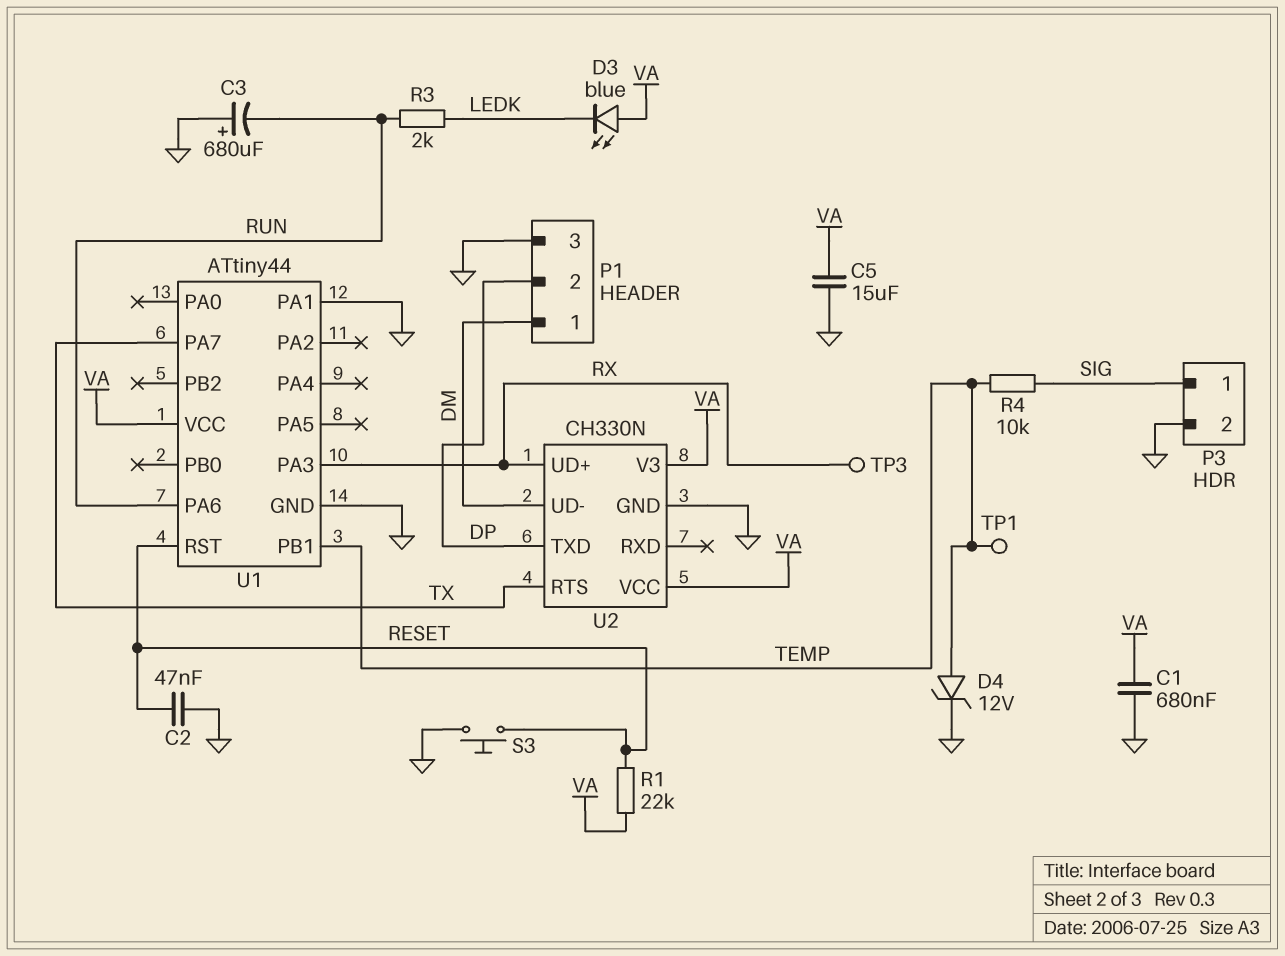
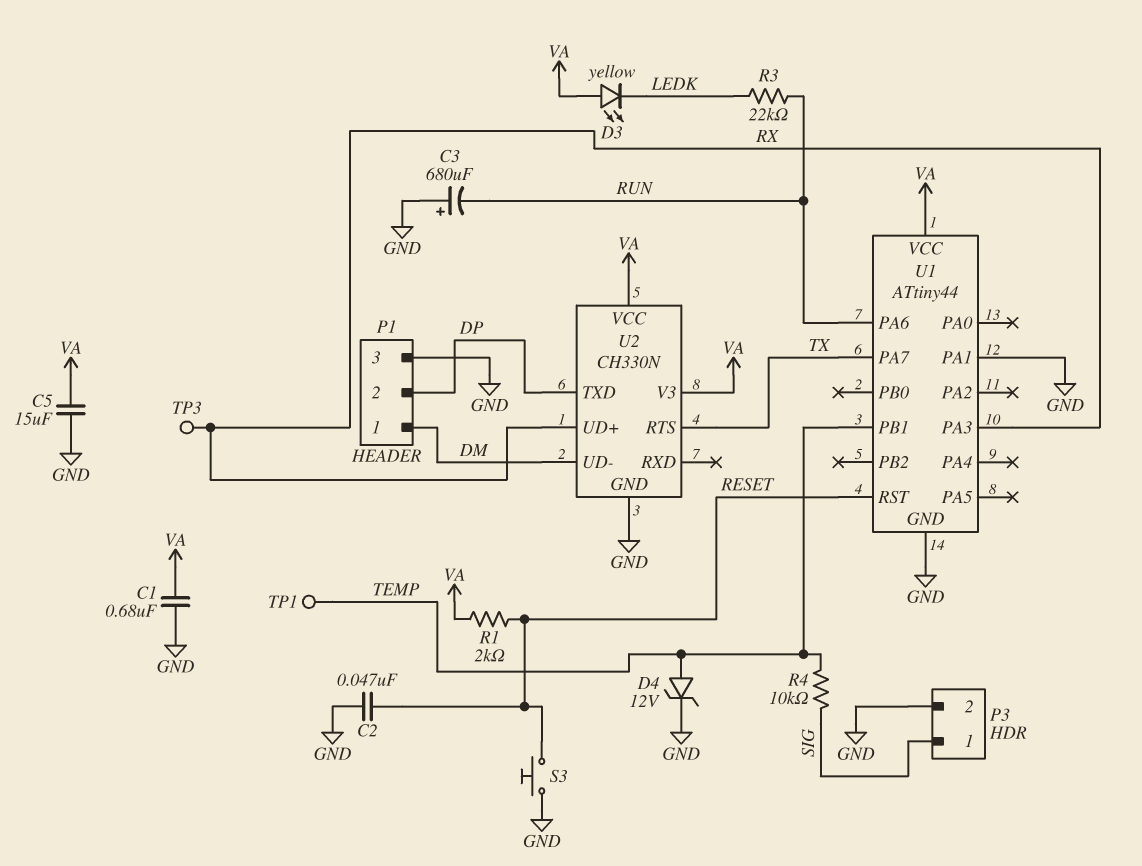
D3: LED blue (A VA, K LEDK) -> LED yellow (A VA, K LEDK)
R1: 22k (RESET, VA) -> 2k (RESET, VA)
R3: 2k (LEDK, RUN) -> 22k (LEDK, RUN)

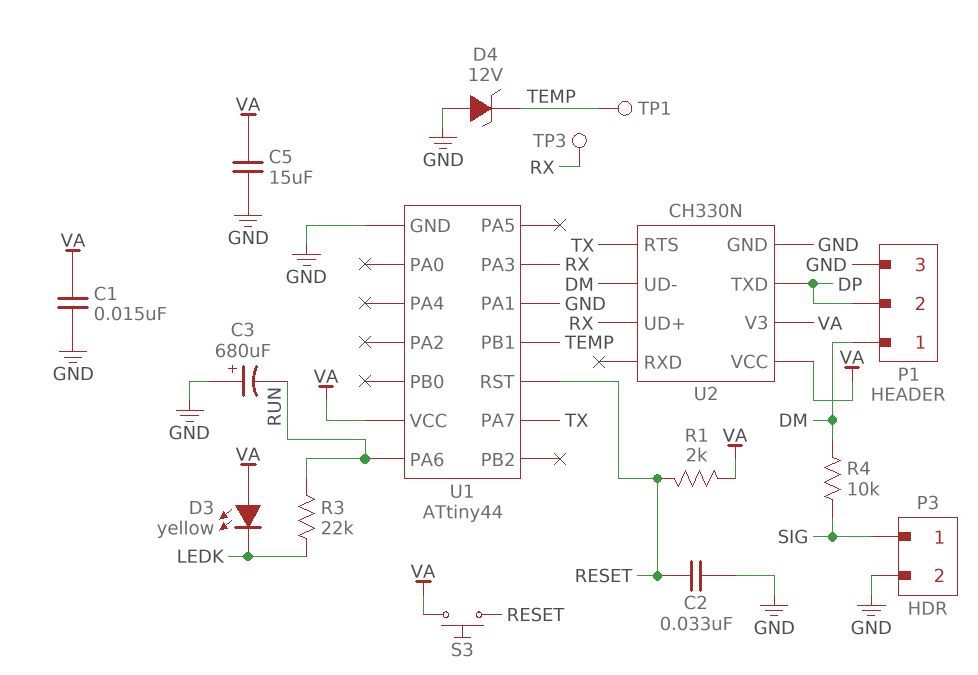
C1: 680nF (GND, VA) -> 15nF (GND, VA)
C2: 47nF (GND, RESET) -> 33nF (GND, RESET)
D4: zener 12V (A TEMP, K GND) -> zener 12V (A GND, K TEMP)
R4: 10k (SIG, TEMP) -> 10k (DM, SIG)
S3: button (GND, RESET) -> button (RESET, VA)

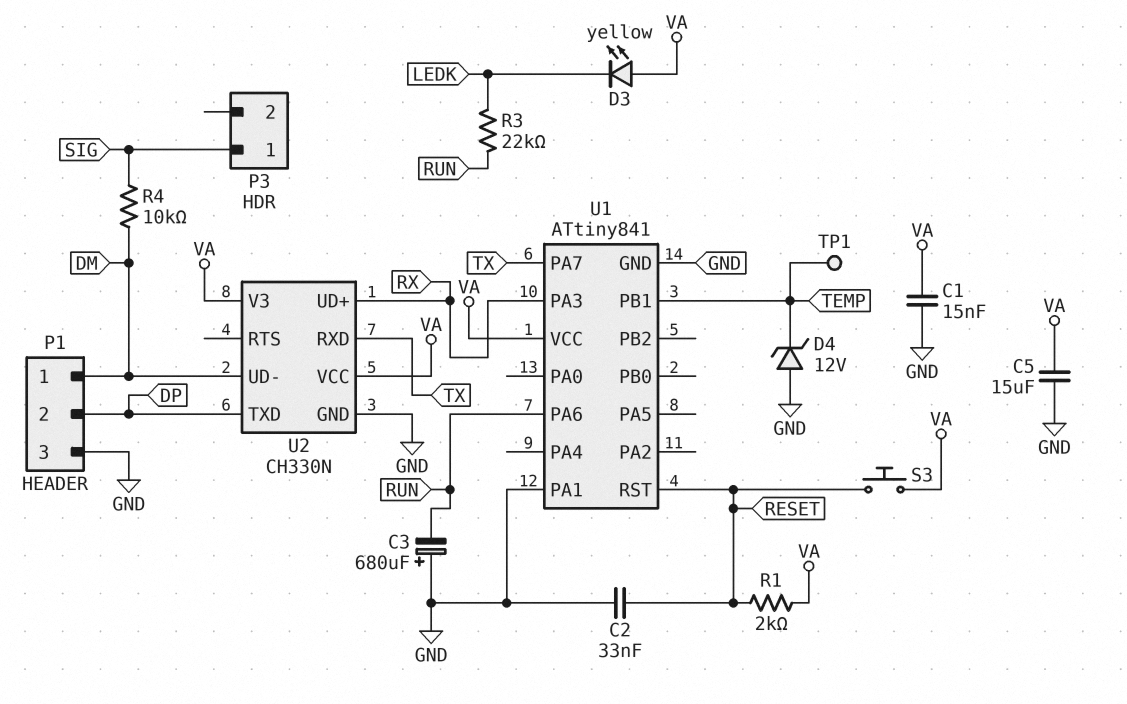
P3 pin 2: GND -> none
TP3: test point (RX) -> none
U1: ATtiny44 -> ATtiny841
U2 pin RTS: TX -> none
U2 pin RXD: none -> TX

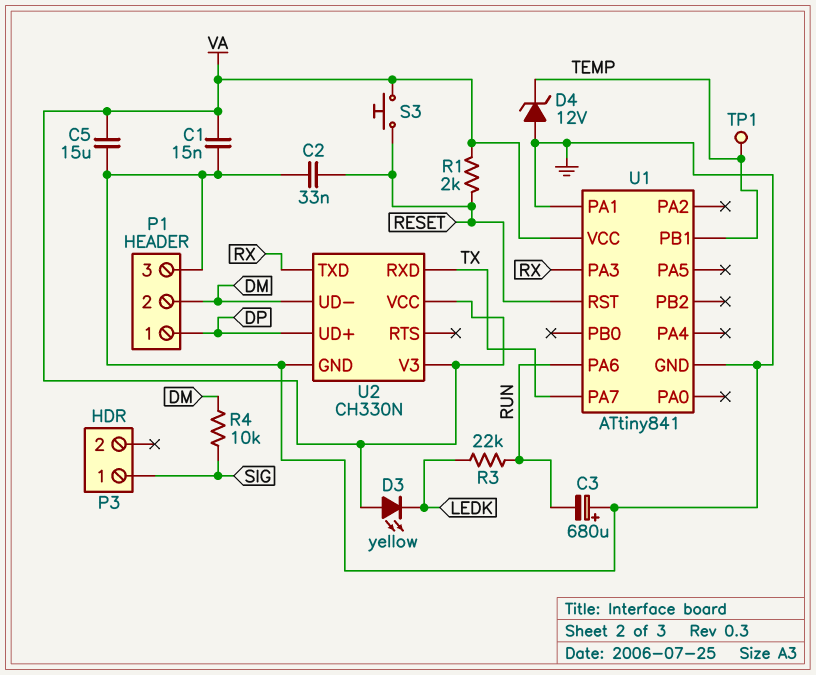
P1 pin 1: DM -> DP
P1 pin 2: DP -> DM
U2 pin TXD: DP -> RX
U2 pin UD+: RX -> DP

